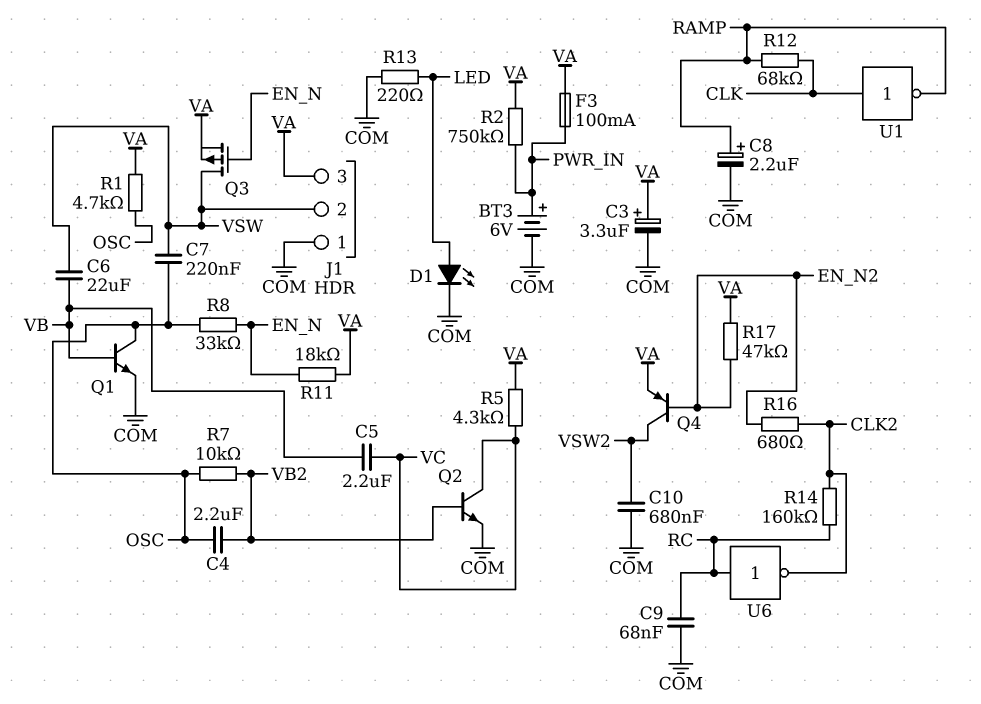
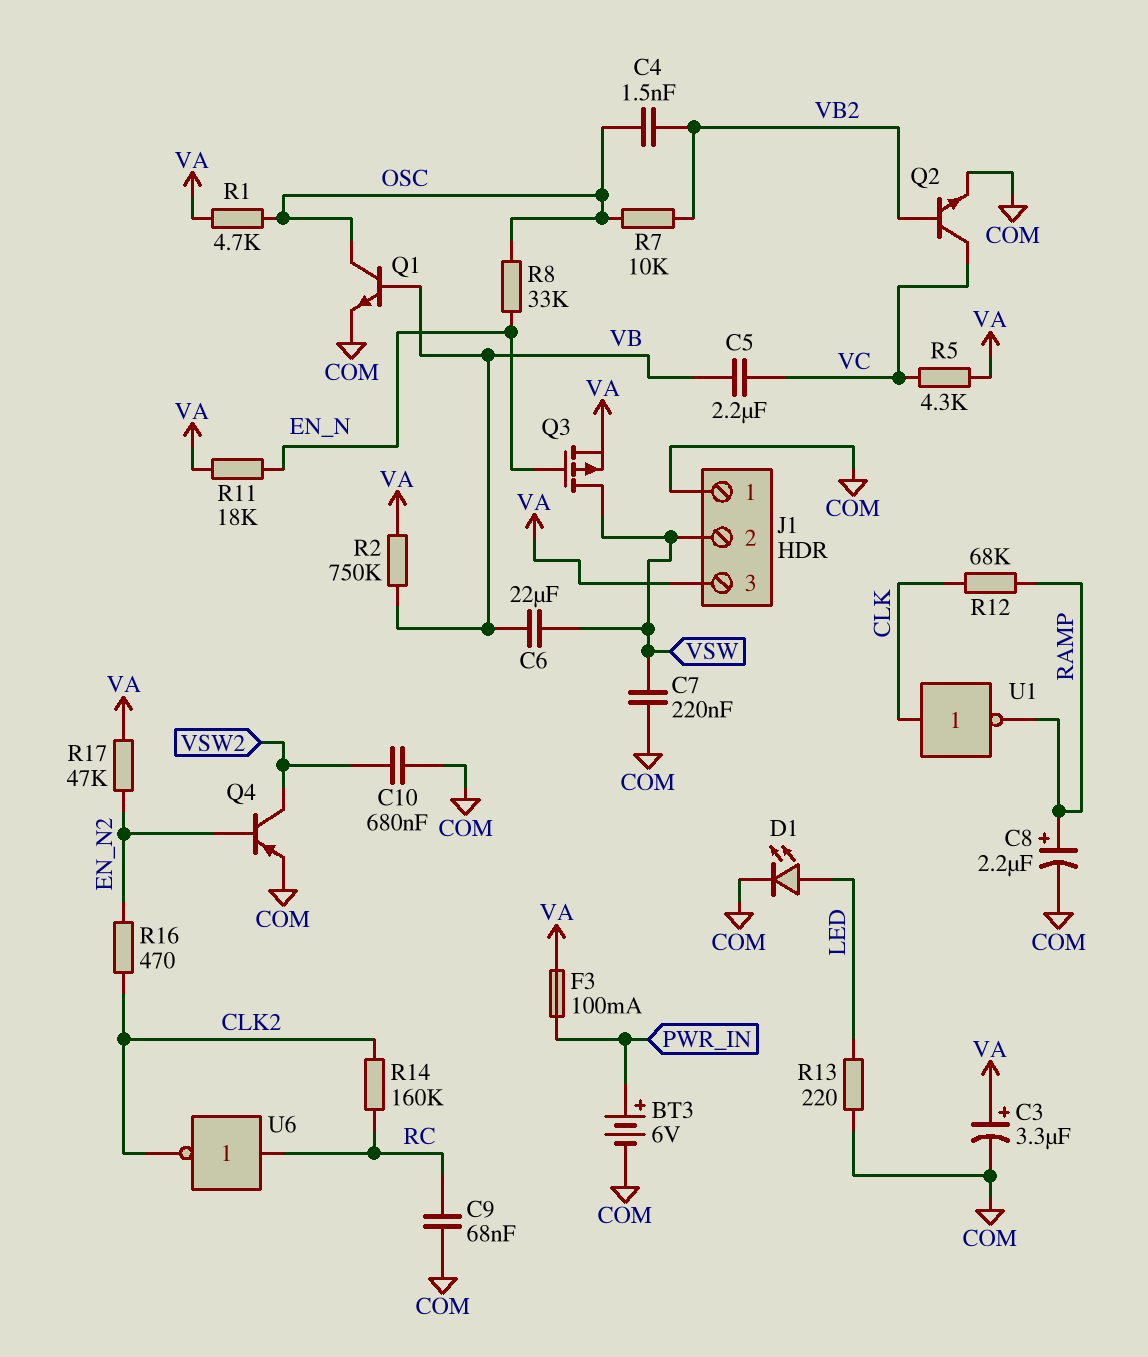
C4: 2.2uF (OSC, VB2) -> 1.5nF (OSC, VB2)
C7: 220nF (OSC, VSW) -> 220nF (COM, VSW)
Q4: PNP (B EN_N2, C VSW2, E VA) -> PNP (B EN_N2, C VSW2, E COM)
R2: 750k (PWR_IN, VA) -> 750k (VA, VB)
R16: 680 (CLK2, EN_N2) -> 470 (CLK2, EN_N2)

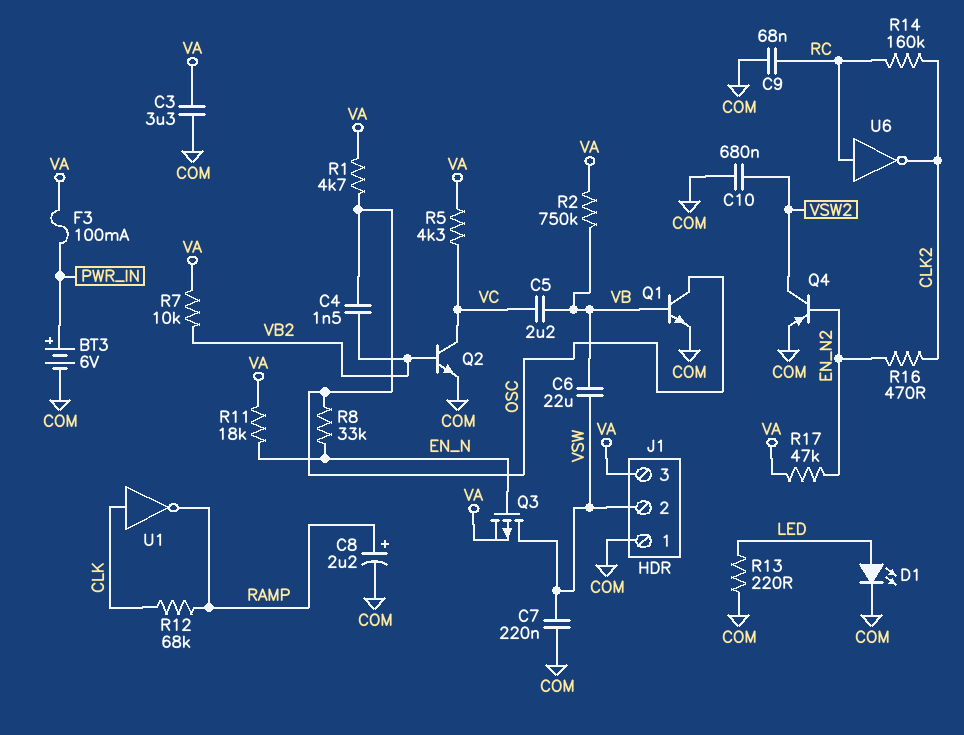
C3: 3.3uF (plus VA, minus COM) -> 3.3uF (COM, VA)
R7: 10k (OSC, VB2) -> 10k (VA, VB2)

